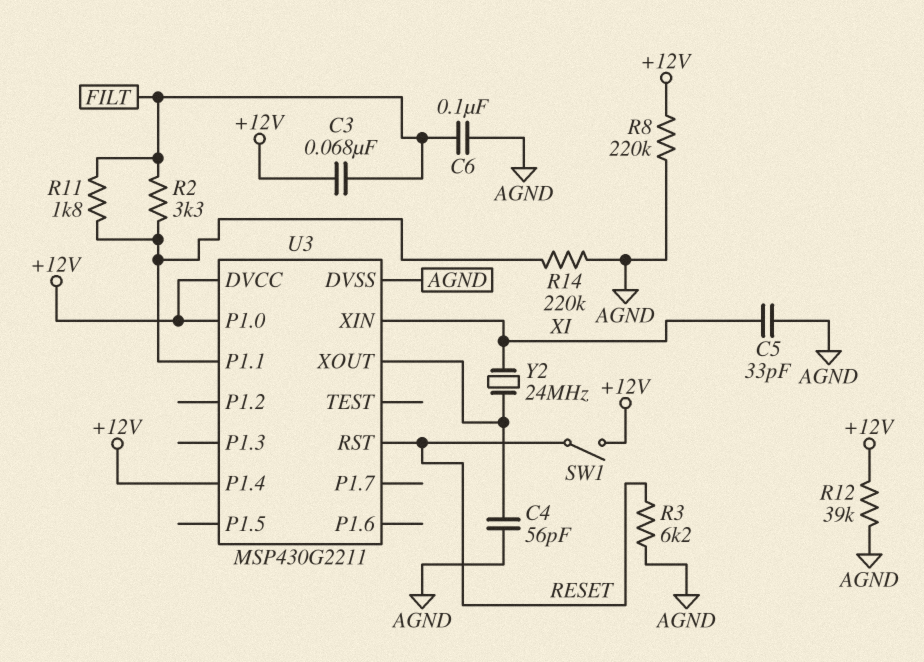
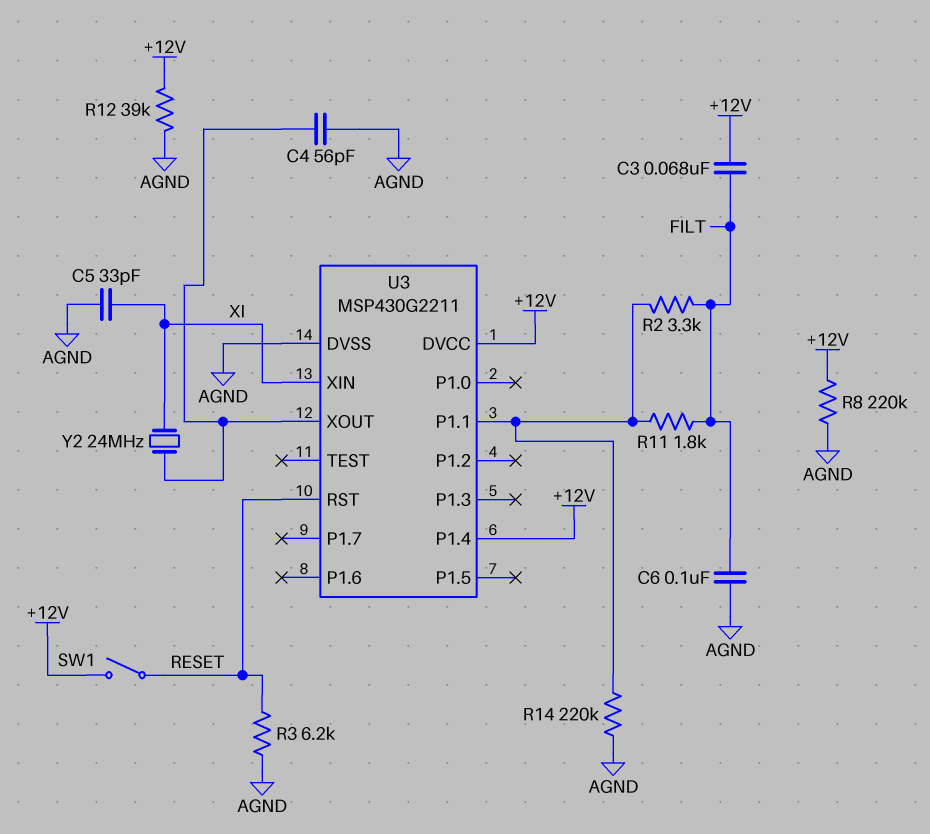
U3 pin P1.0: +12V -> none

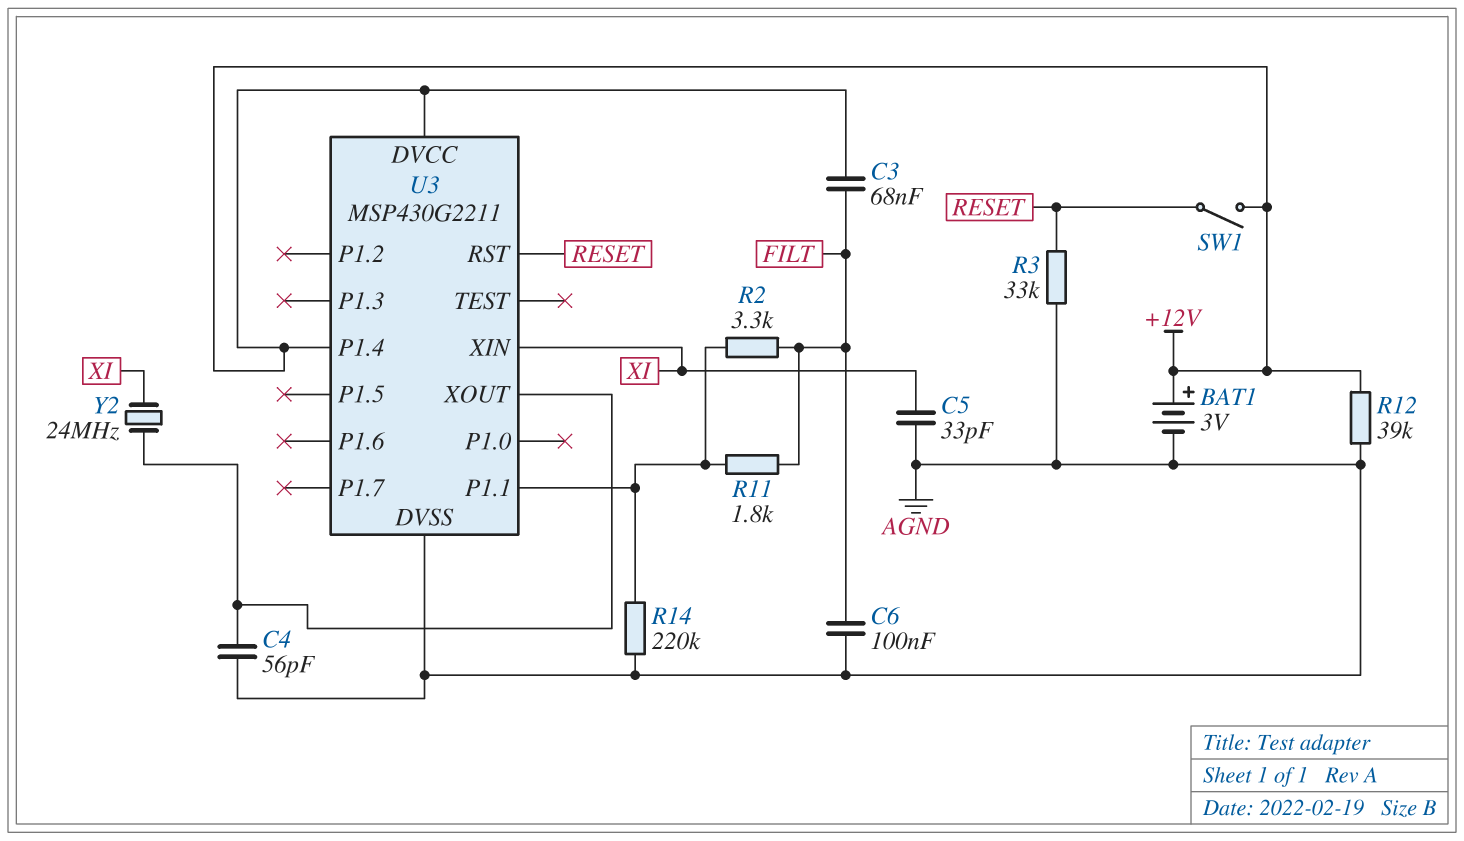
BAT1: none -> 3V (plus +12V, minus AGND)
R3: 6.2k (AGND, RESET) -> 33k (AGND, RESET)
R8: 220k (+12V, AGND) -> none

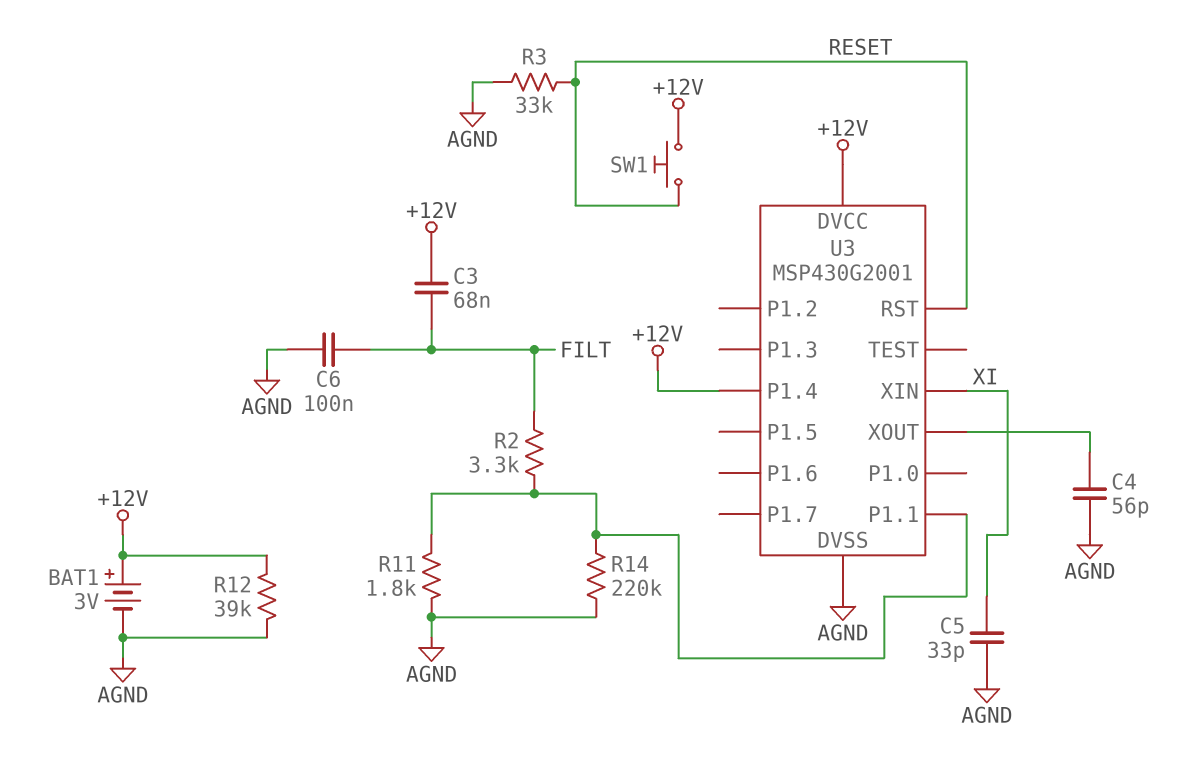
R11: 1.8k (FILT, U3/P1.1) -> 1.8k (AGND, U3/P1.1)
SW1: switch (+12V, RESET) -> button (+12V, RESET)
U3: MSP430G2211 -> MSP430G2001
Y2: 24MHz (U3/XOUT, XI) -> none

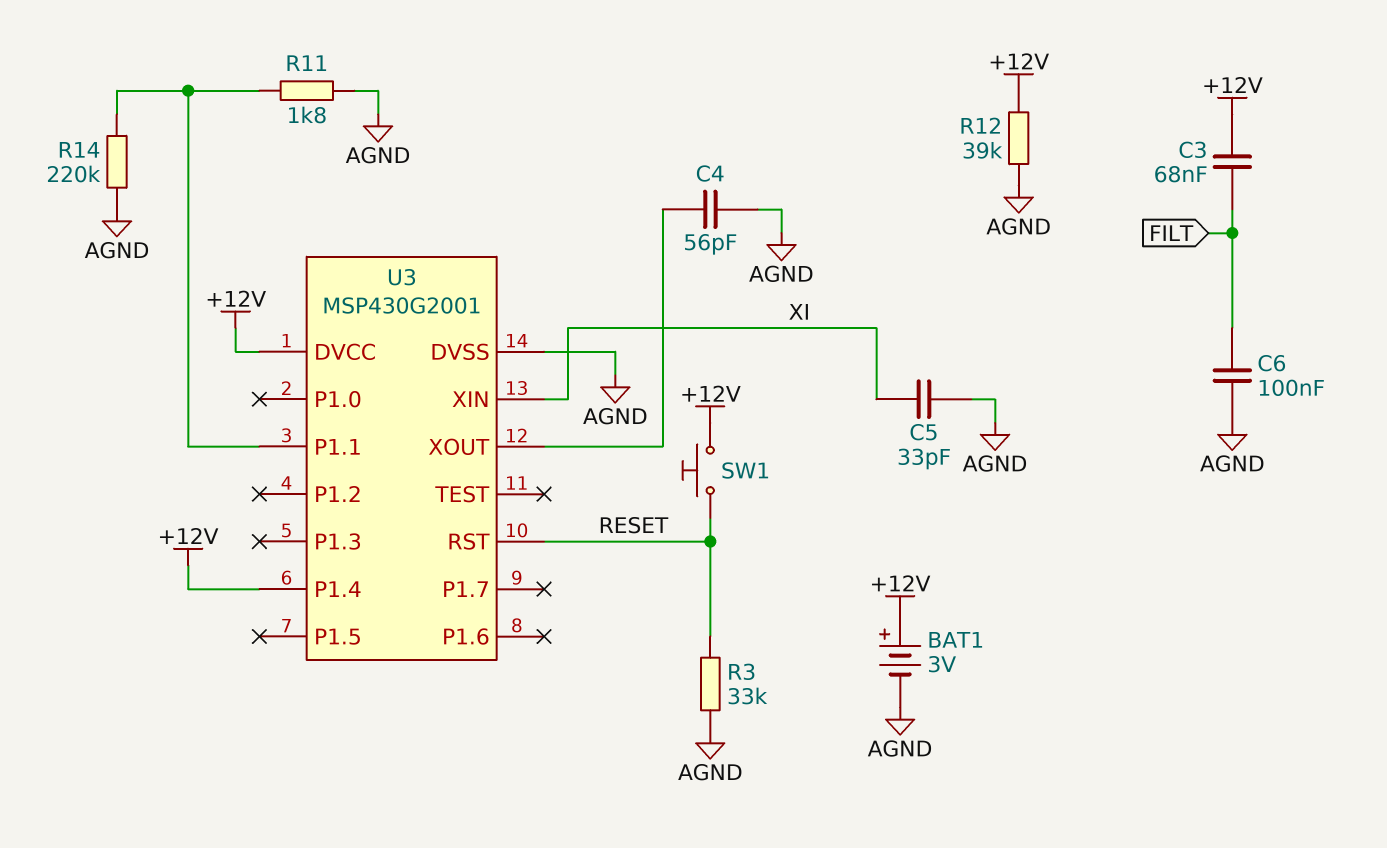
R2: 3.3k (FILT, U3/P1.1) -> none

